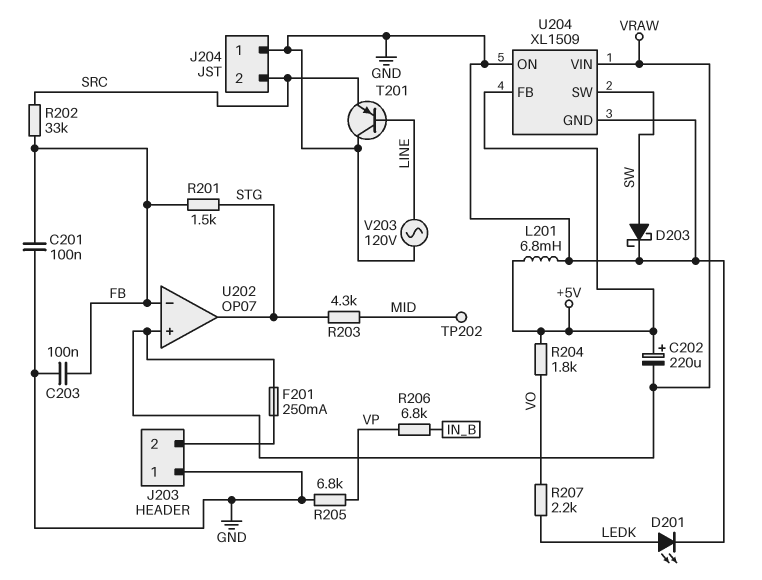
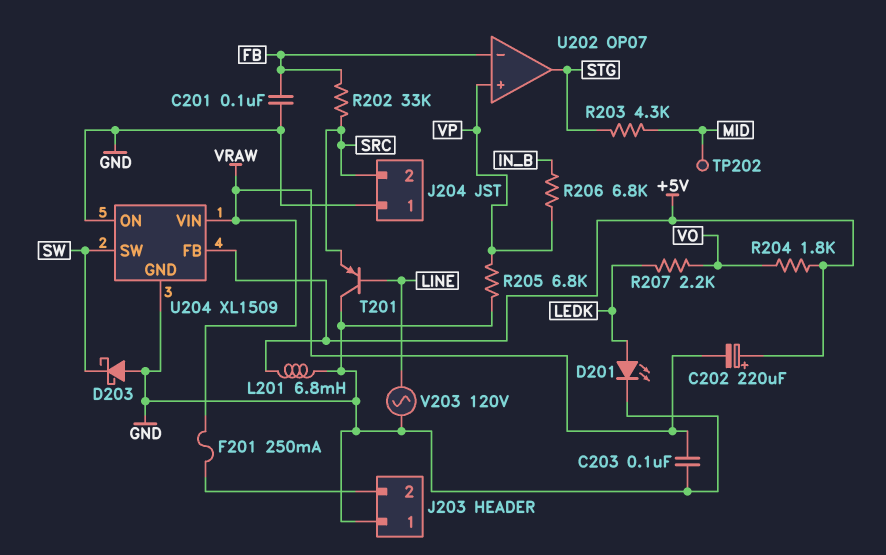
C203: 100nF (FB, GND) -> 100nF (GND, VRAW)
D203: schottky (A SW, K GND) -> schottky (A GND, K SW)
R201: 1.5k (FB, STG) -> none
U202 pin in+: VRAW -> VP

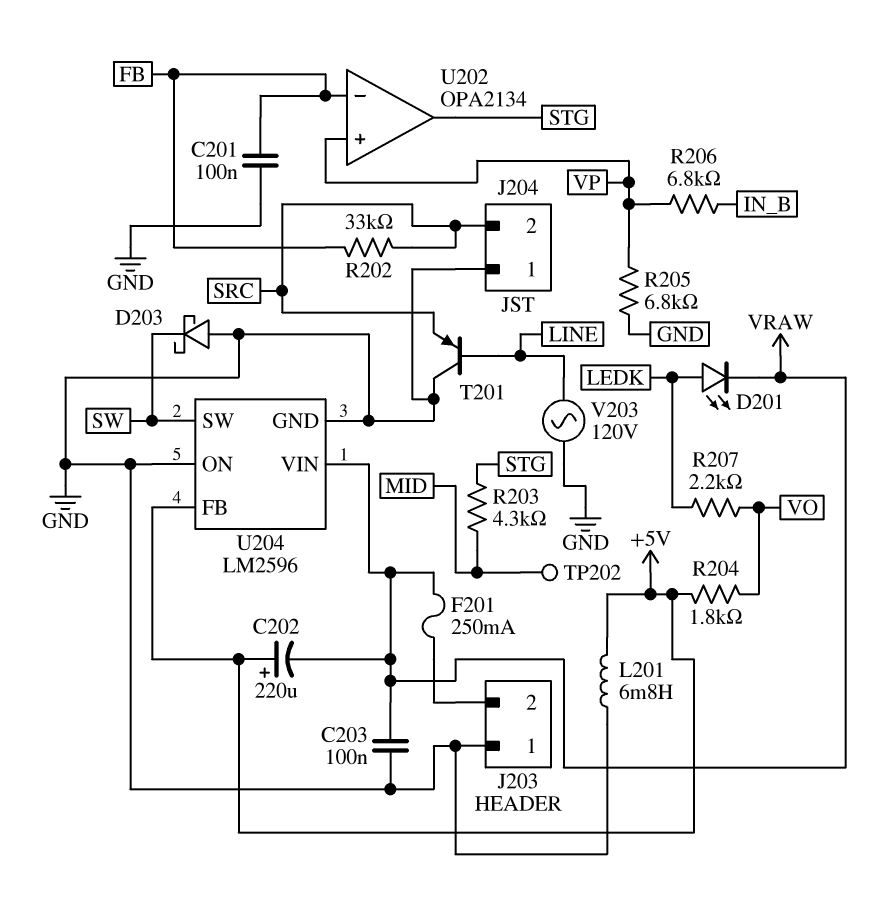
D201: LED (A LEDK, K GND) -> LED (A LEDK, K VRAW)
U202: OP07 -> OPA2134
U204: XL1509 -> LM2596

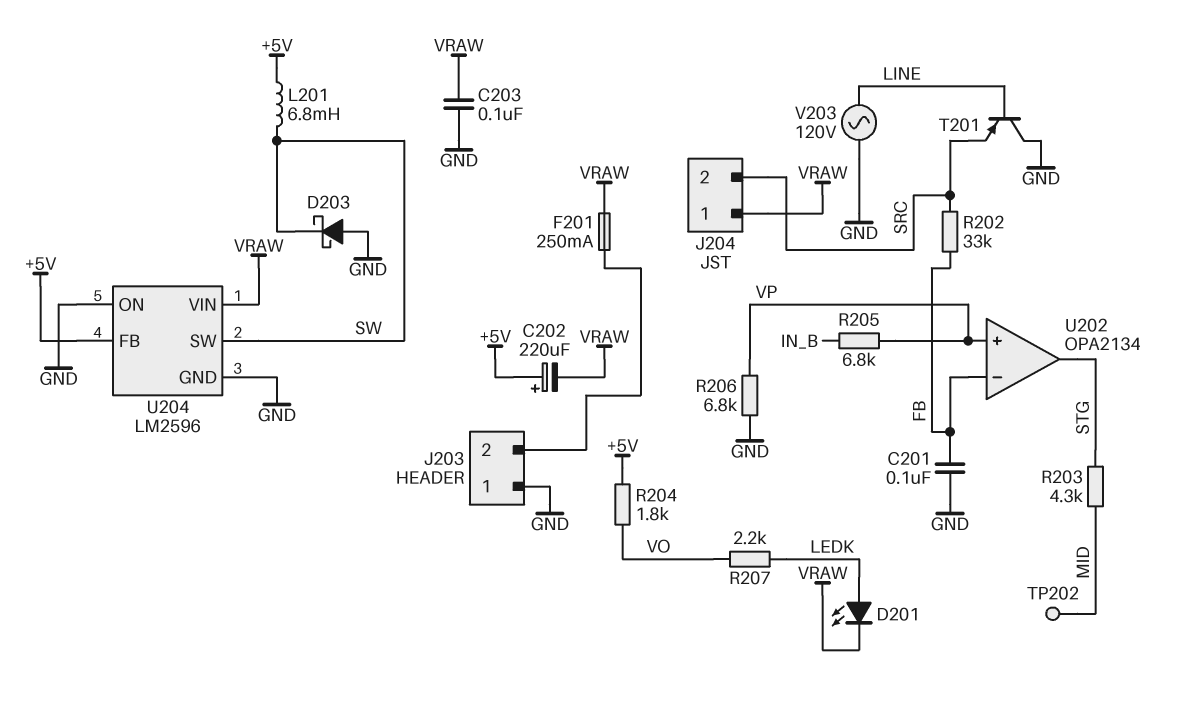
J204 pin 1: GND -> VRAW
L201: 6.8mH (+5V, GND) -> 6.8mH (+5V, SW)
R205: 6.8k (GND, VP) -> 6.8k (IN_B, VP)
R206: 6.8k (IN_B, VP) -> 6.8k (GND, VP)

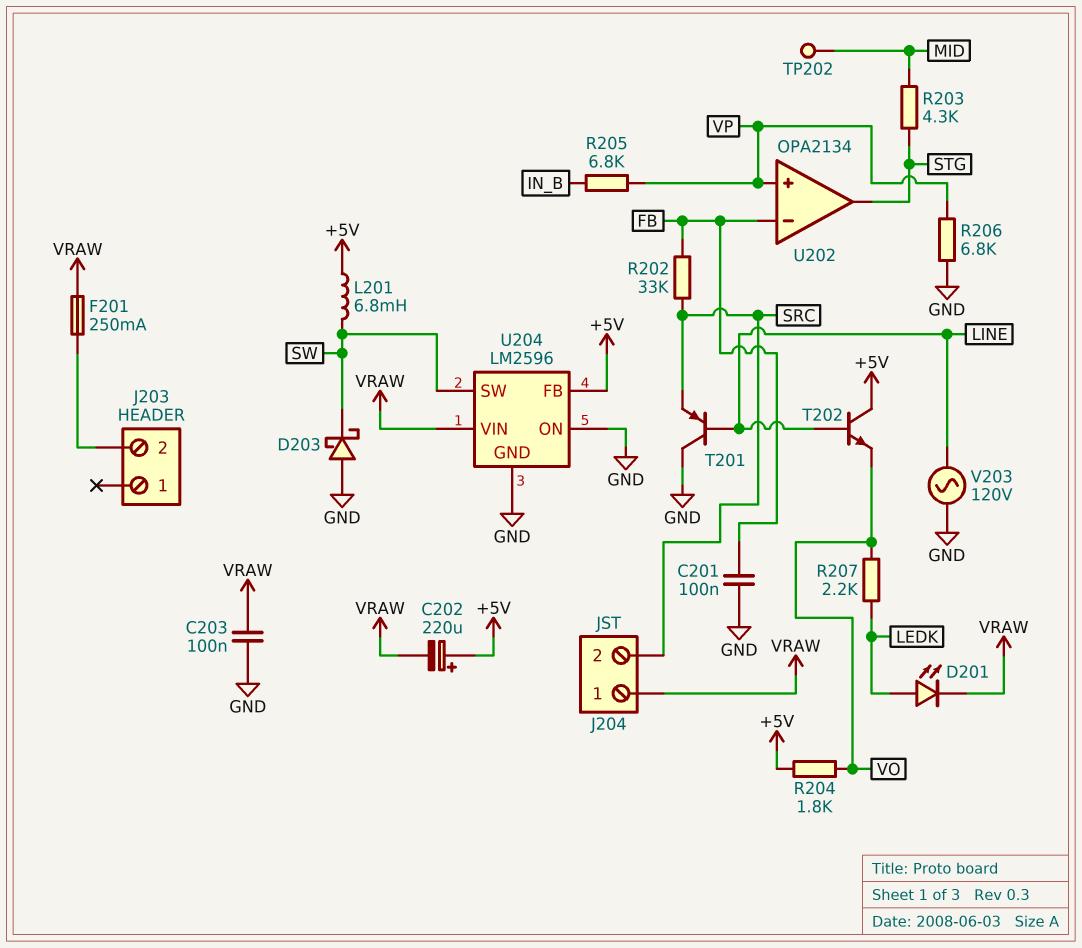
J203 pin 1: GND -> none
T202: none -> NPN (B LINE, C +5V, E VO)

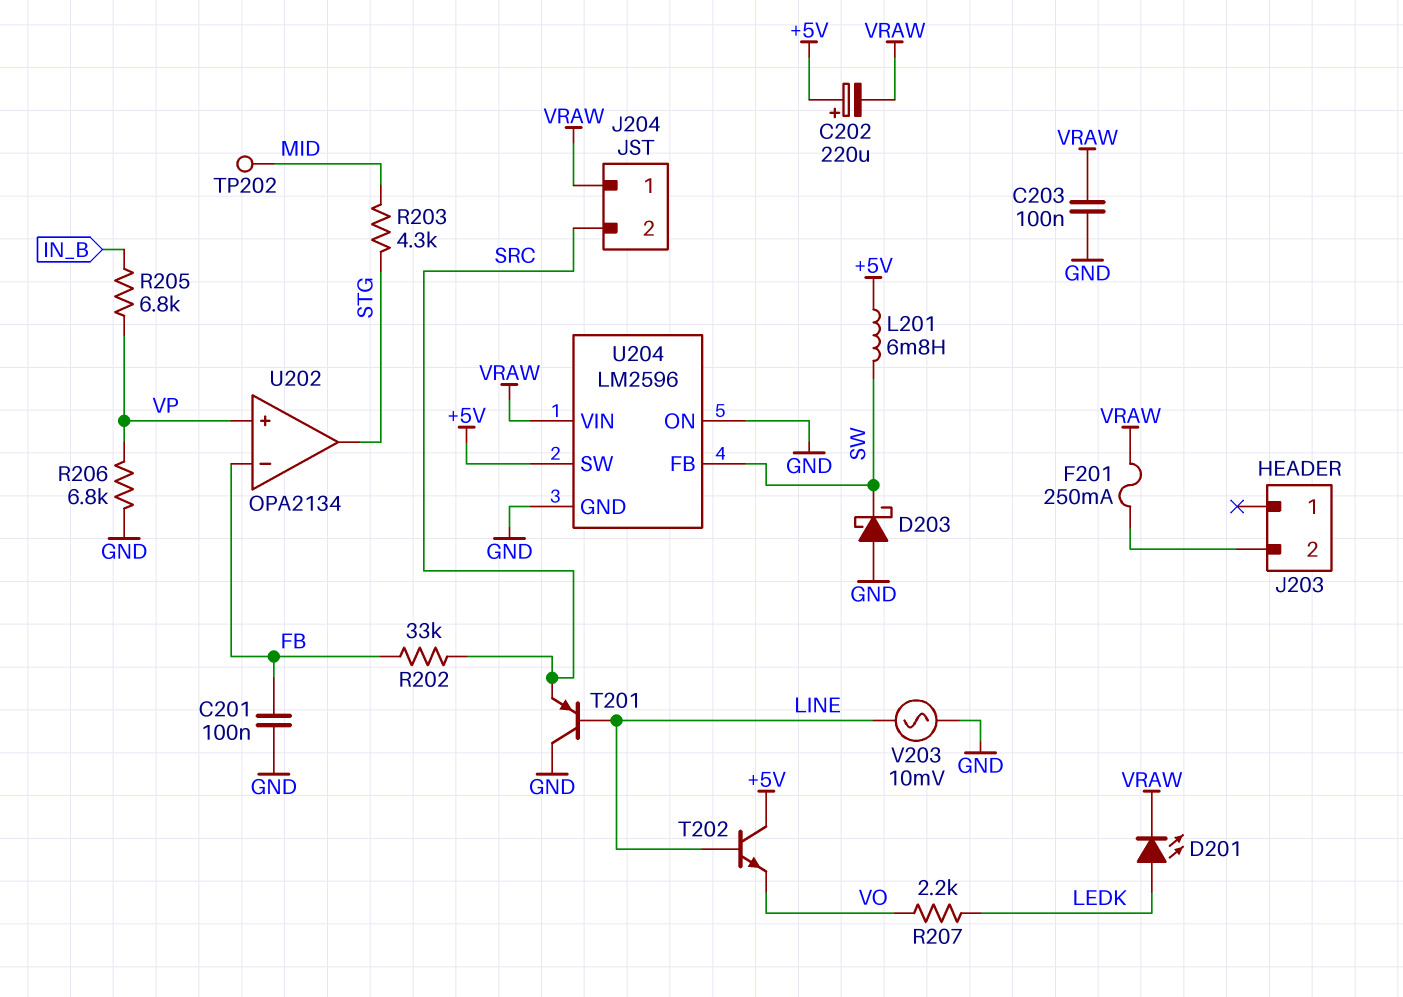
R204: 1.8k (+5V, VO) -> none
U204 pin FB: +5V -> SW
U204 pin SW: SW -> +5V
V203: AC 120V (GND, LINE) -> AC 10mV (GND, LINE)

